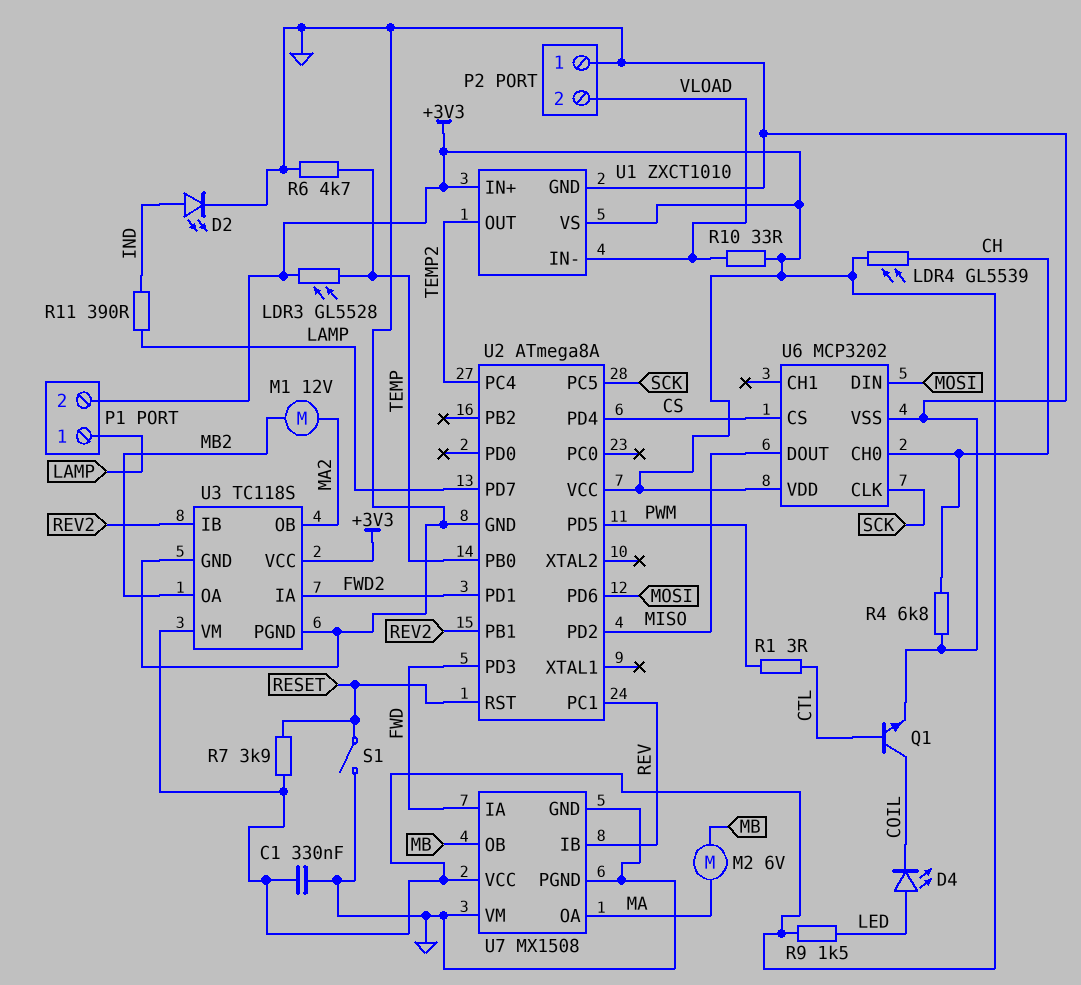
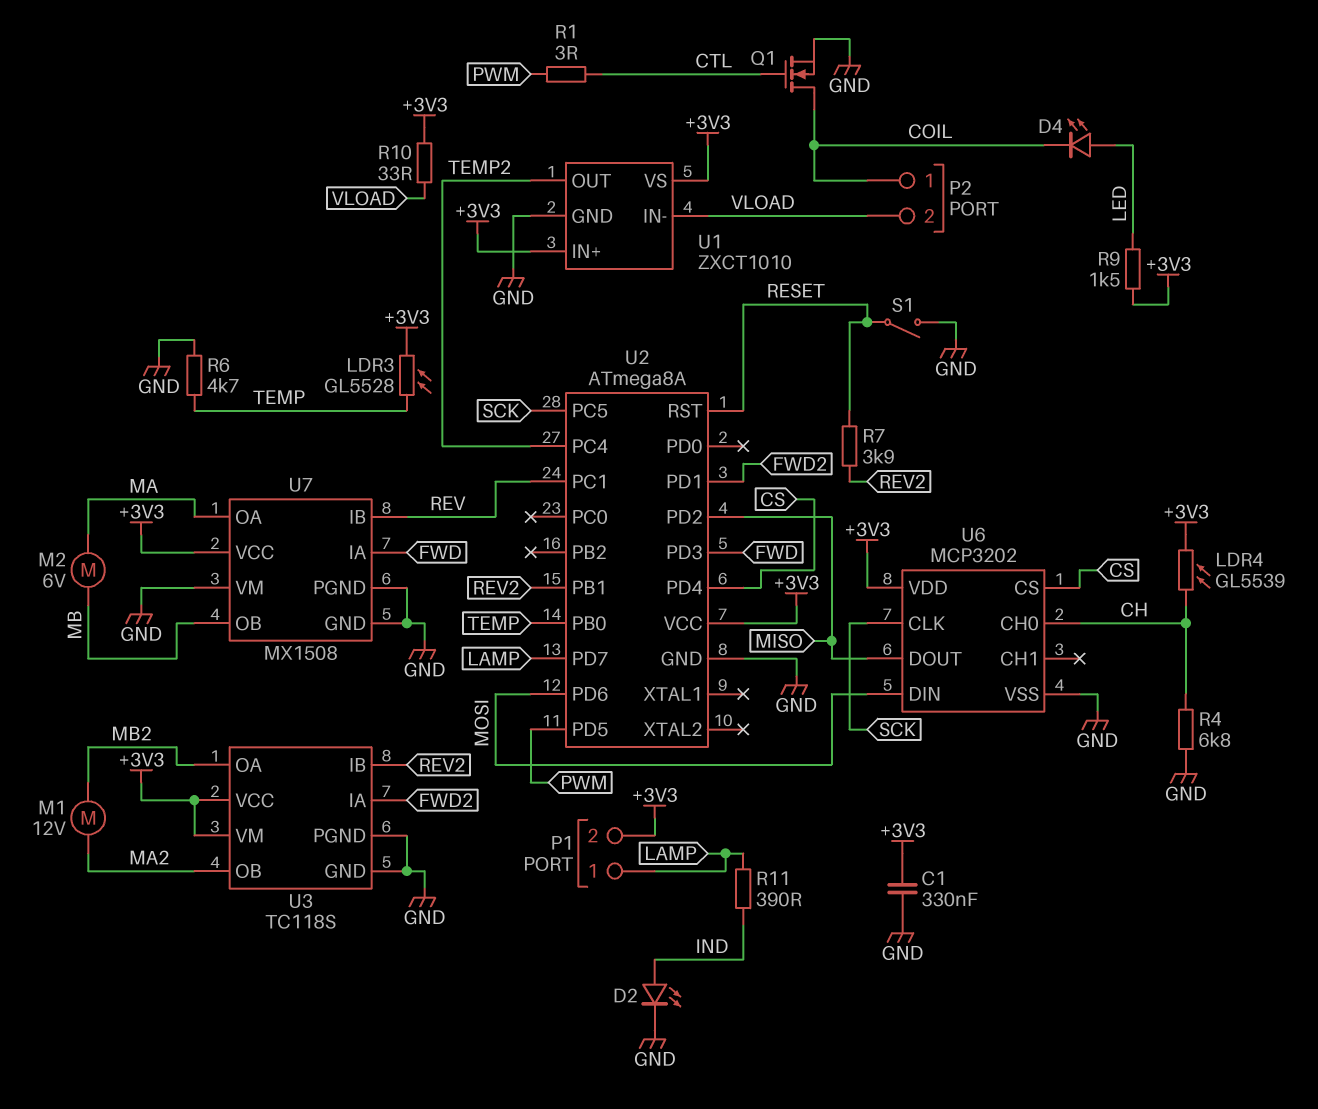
P2 pin 1: GND -> COIL
Q1: NPN (B CTL, C COIL, E GND) -> NMOS (G CTL, D COIL, S GND)
R7: 3.9k (+3V3, RESET) -> 3.9k (RESET, REV2)

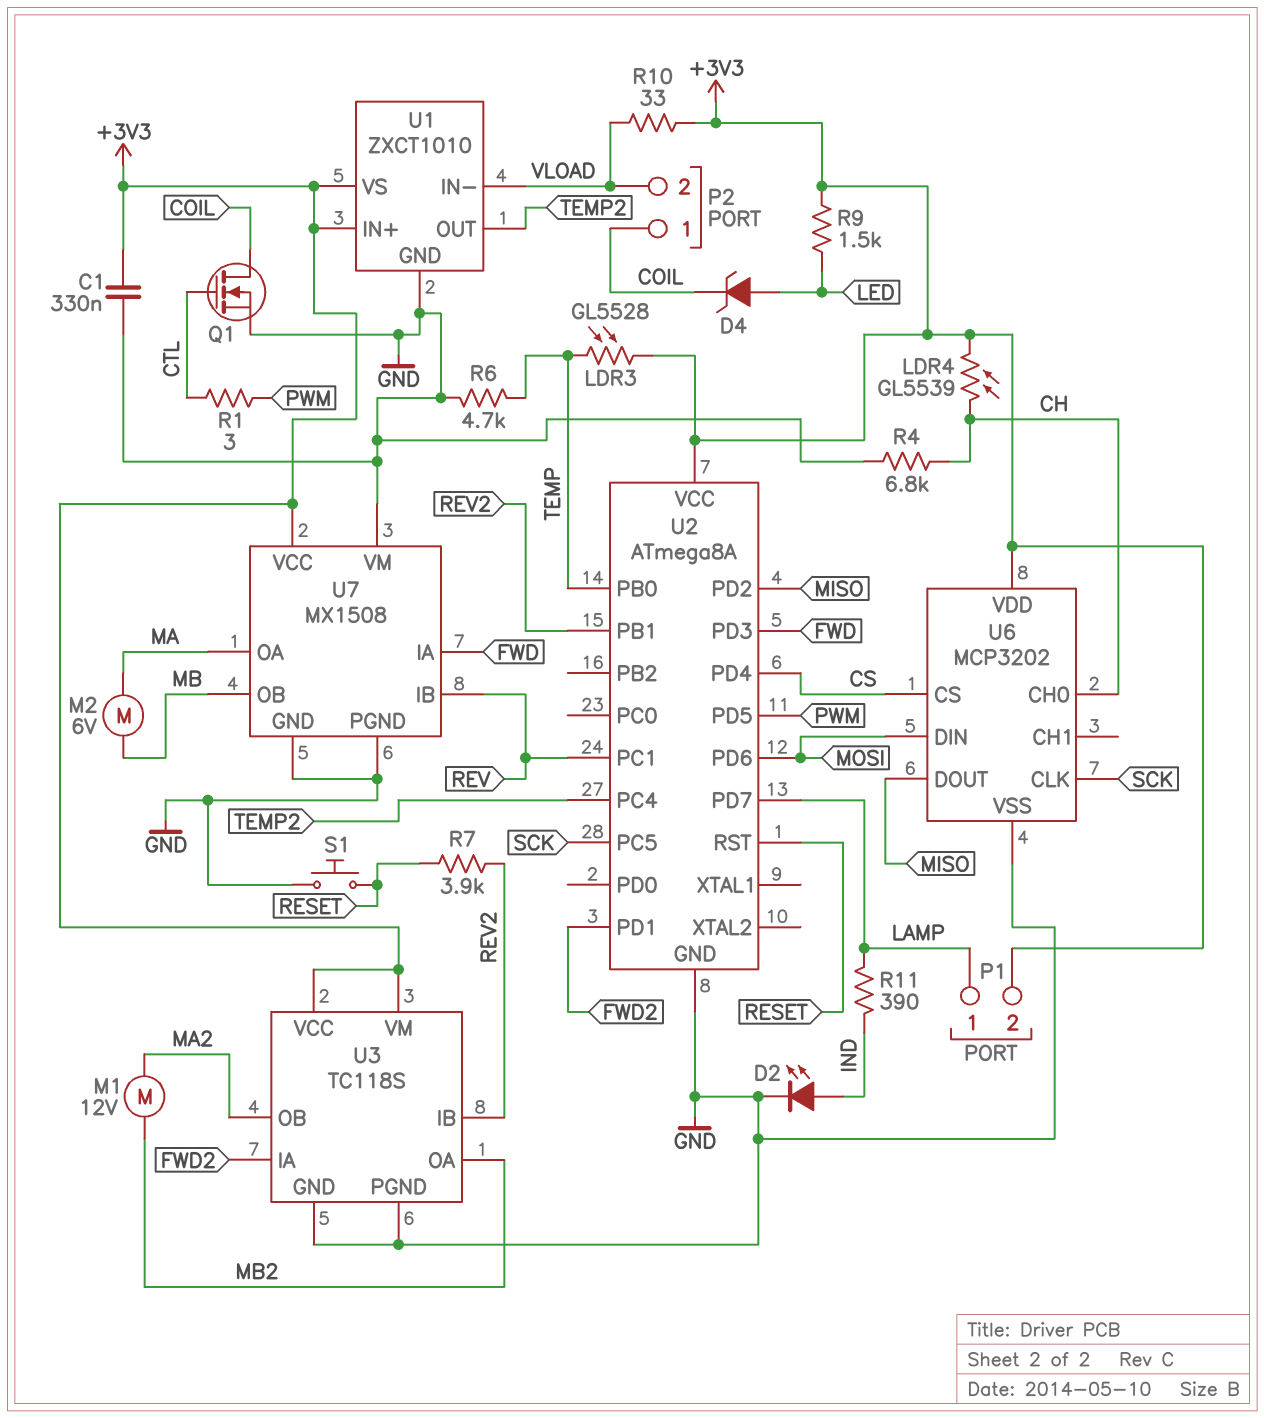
D4: LED (A LED, K COIL) -> zener (A LED, K COIL)
S1: switch (GND, RESET) -> button (GND, RESET)

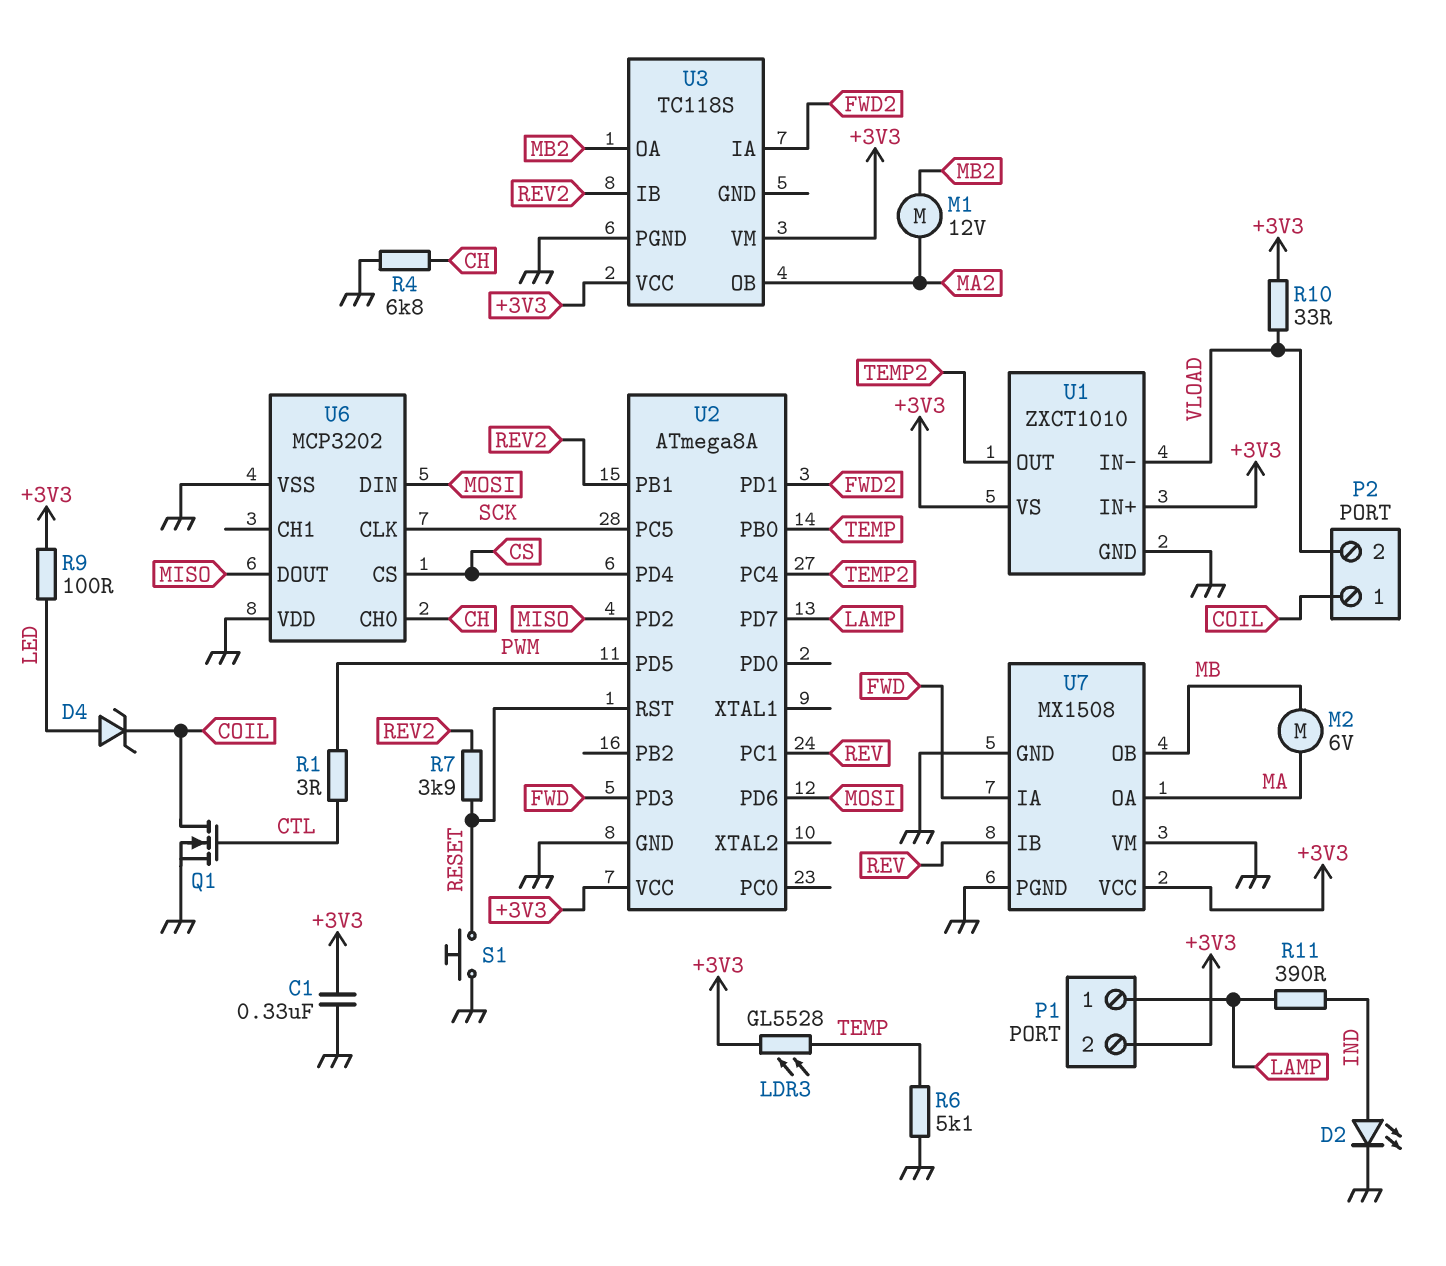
LDR4: GL5539 (+3V3, CH) -> none
R6: 4.7k (GND, TEMP) -> 5.1k (GND, TEMP)
R9: 1.5k (+3V3, LED) -> 100 (+3V3, LED)
U3 pin GND: GND -> none
U6 pin VDD: +3V3 -> GND

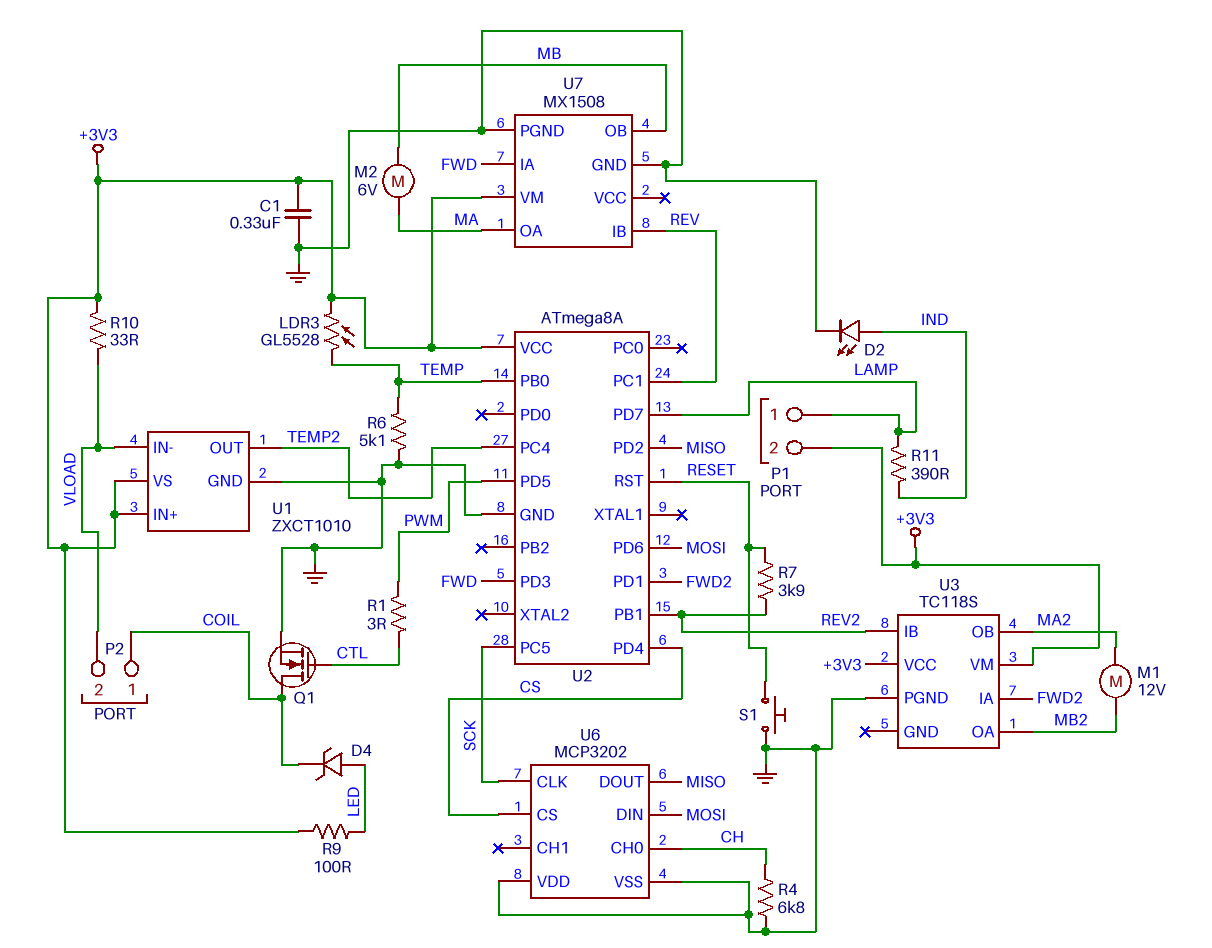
U7 pin VCC: +3V3 -> none
U7 pin VM: GND -> +3V3

